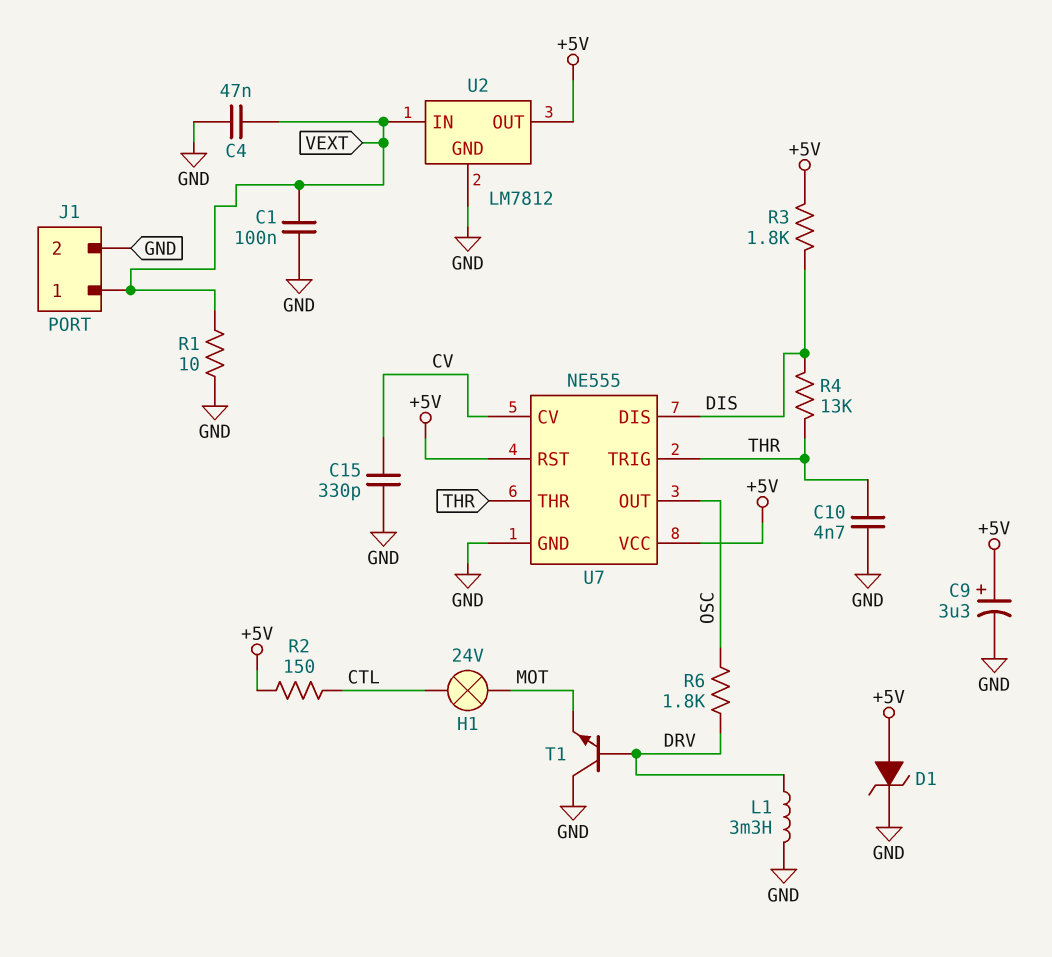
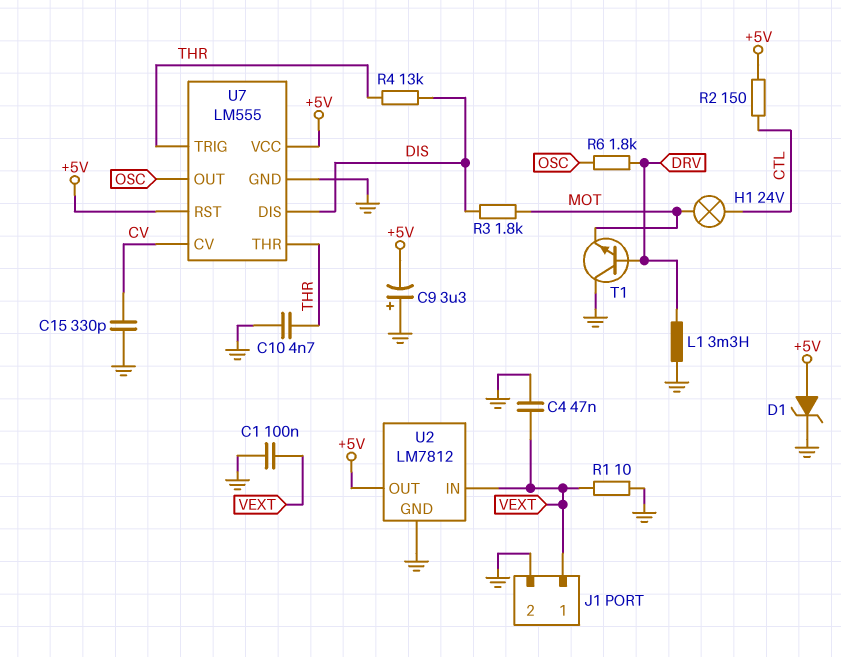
C9: 3.3uF (plus +5V, minus GND) -> 3.3uF (plus GND, minus +5V)
R3: 1.8k (+5V, DIS) -> 1.8k (DIS, MOT)
U7: NE555 -> LM555

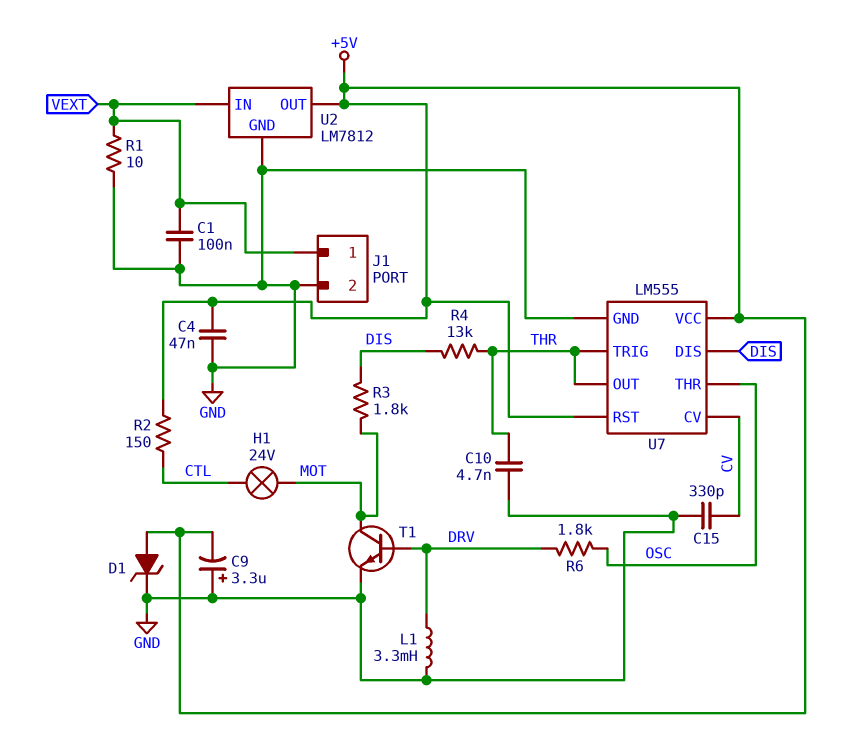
C4: 47nF (GND, VEXT) -> 47nF (+5V, GND)
T1: NPN (B DRV, C GND, E MOT) -> NPN (B DRV, C MOT, E GND)
U7 pin OUT: OSC -> THR
U7 pin THR: THR -> OSC

